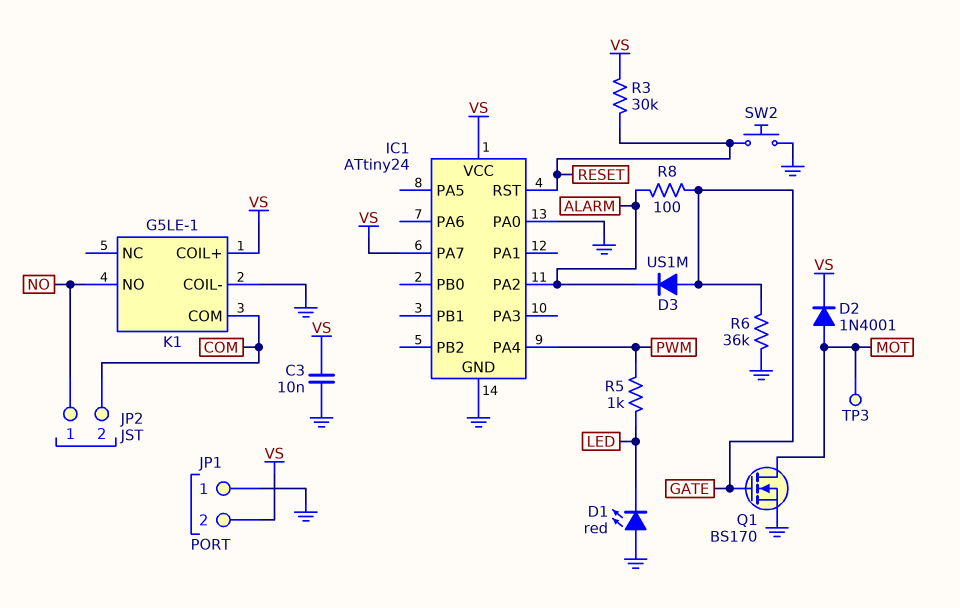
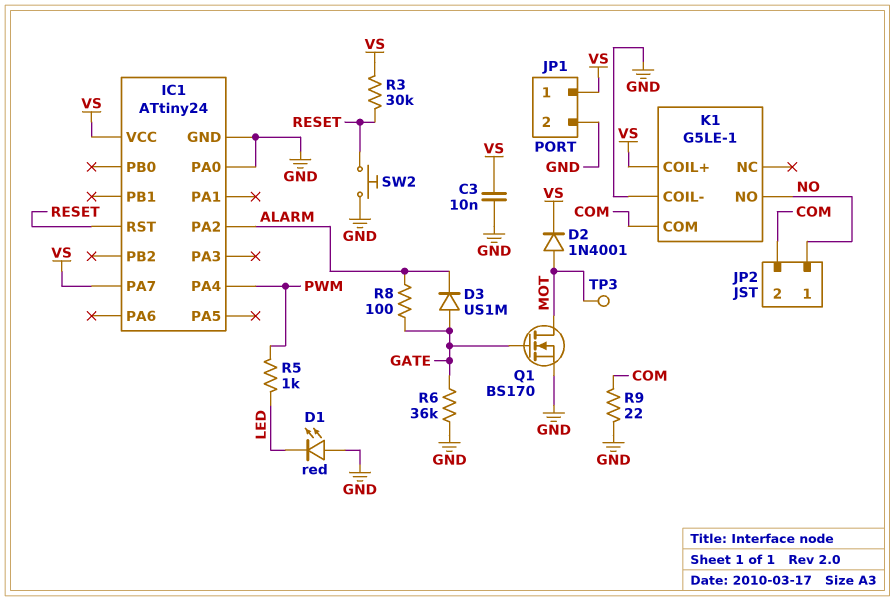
JP1 pin 1: GND -> VS
JP1 pin 2: VS -> GND
R9: none -> 22 (COM, GND)

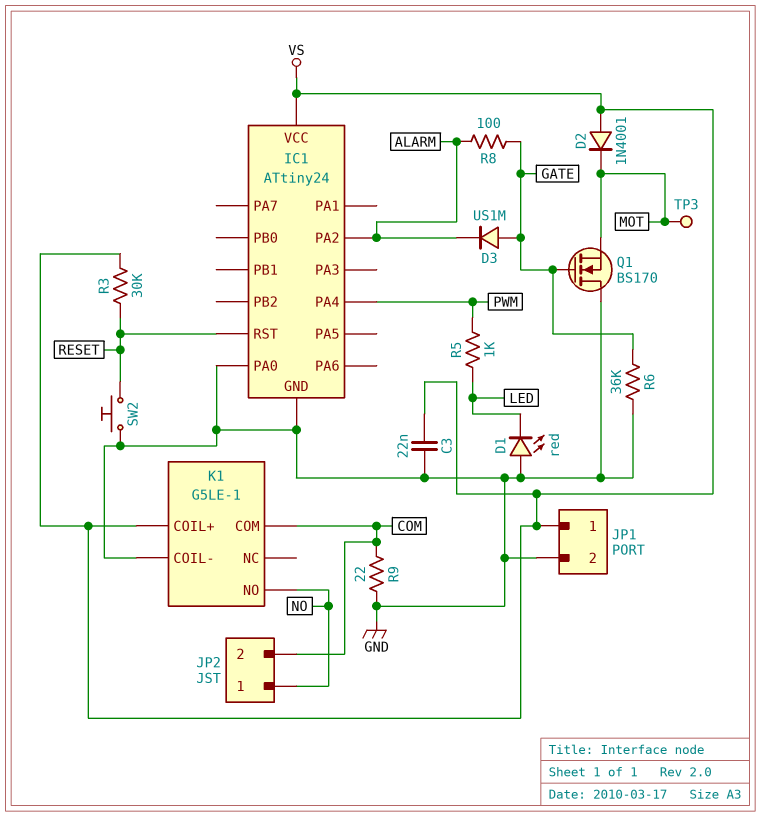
C3: 10nF (GND, VS) -> 22nF (GND, VS)
D2: diode 1N4001 (A MOT, K VS) -> diode 1N4001 (A VS, K MOT)
IC1 pin PA7: VS -> none
Q1: NMOS BS170 (G GATE, D MOT, S GND) -> NMOS BS170 (G GATE, D GND, S MOT)

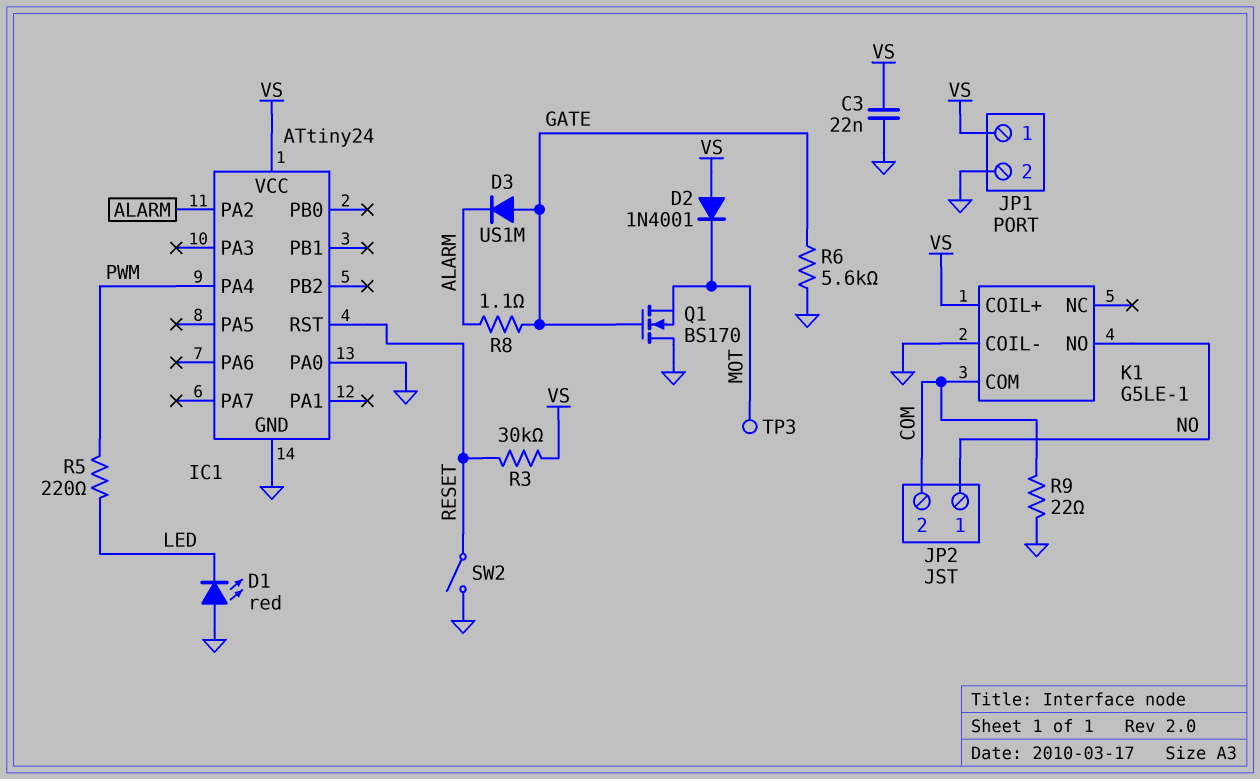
R5: 1k (LED, PWM) -> 220 (LED, PWM)
R6: 36k (GATE, GND) -> 5.6k (GATE, GND)
R8: 100 (ALARM, GATE) -> 1.1 (ALARM, GATE)
SW2: button (GND, RESET) -> switch (GND, RESET)

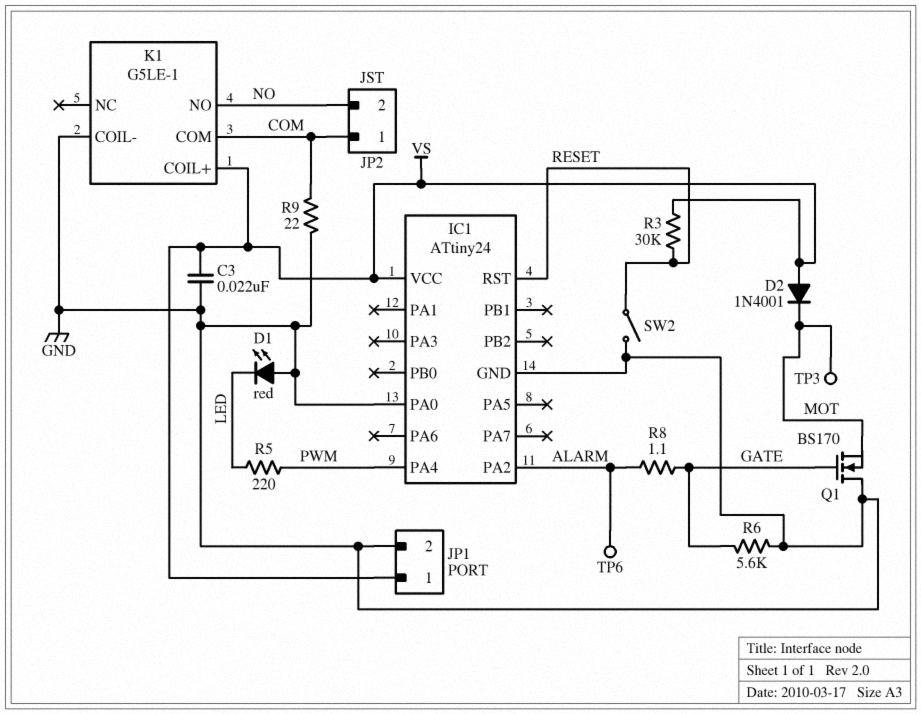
D3: diode US1M (A GATE, K ALARM) -> none
JP2 pin 1: NO -> COM
JP2 pin 2: COM -> NO
TP6: none -> test point (ALARM)

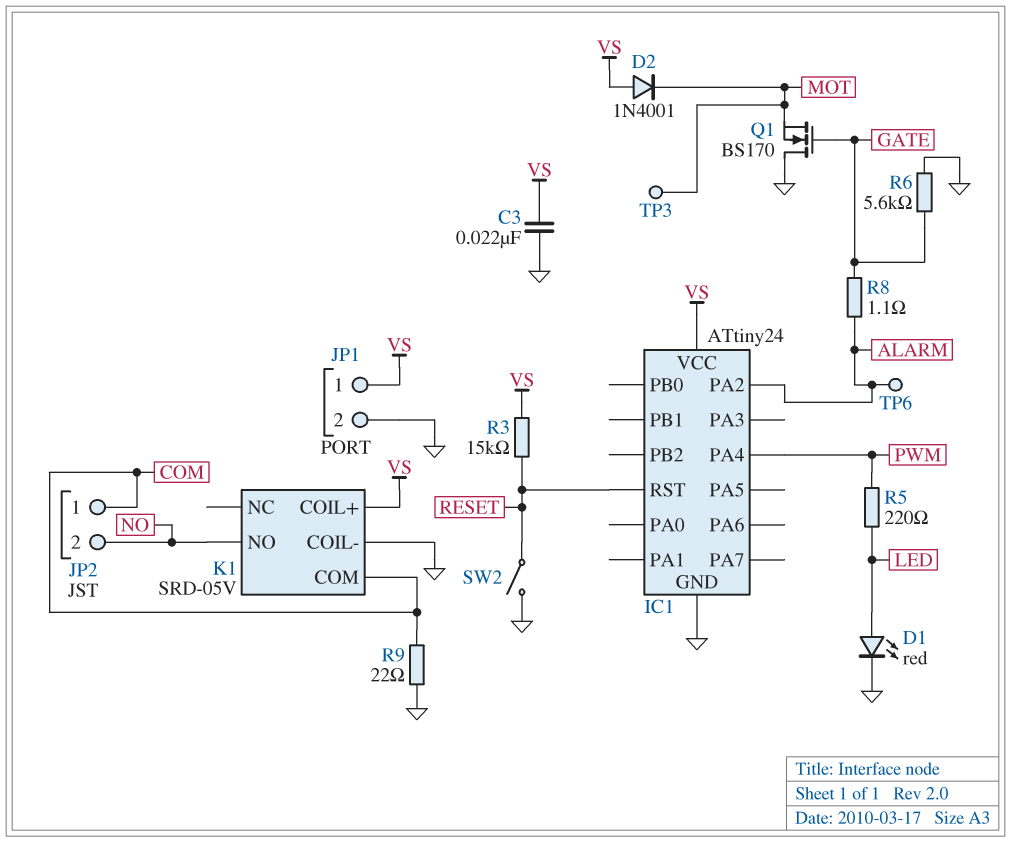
D1: LED red (A GND, K LED) -> LED red (A LED, K GND)
IC1 pin PA0: GND -> none
K1: G5LE-1 -> SRD-05V
R3: 30k (RESET, VS) -> 15k (RESET, VS)

